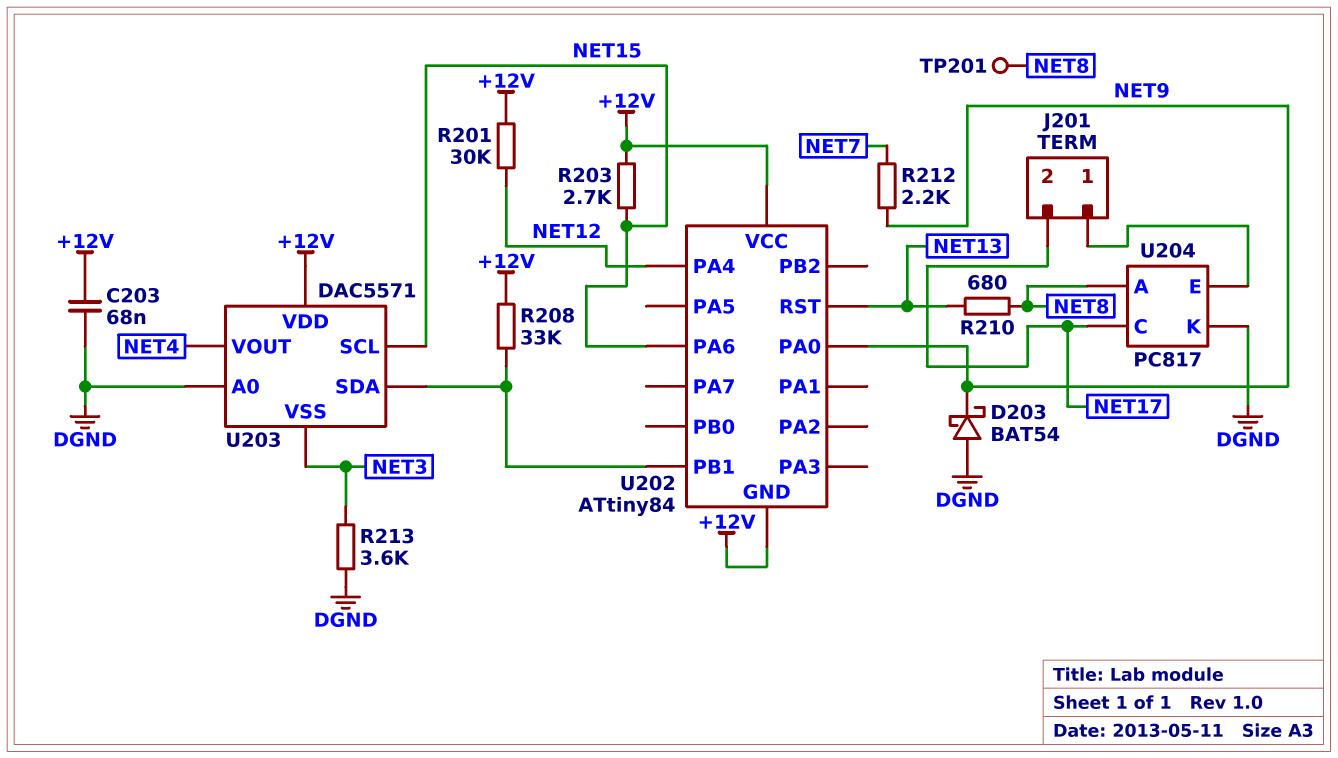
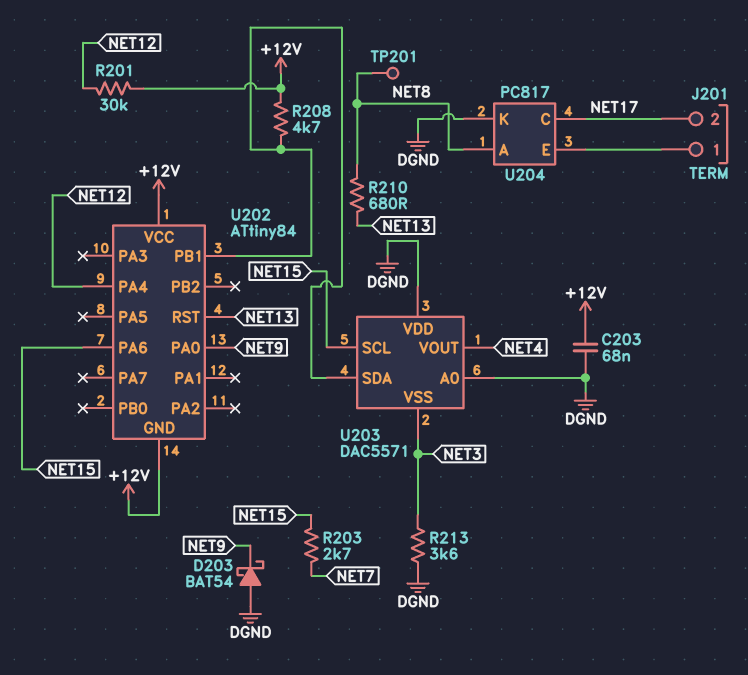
R203: 2.7k (+12V, NET15) -> 2.7k (NET7, NET15)
R208: 33k (+12V, U202/PB1) -> 4.7k (+12V, U202/PB1)
R212: 2.2k (NET7, NET9) -> none
U203 pin VDD: +12V -> DGND

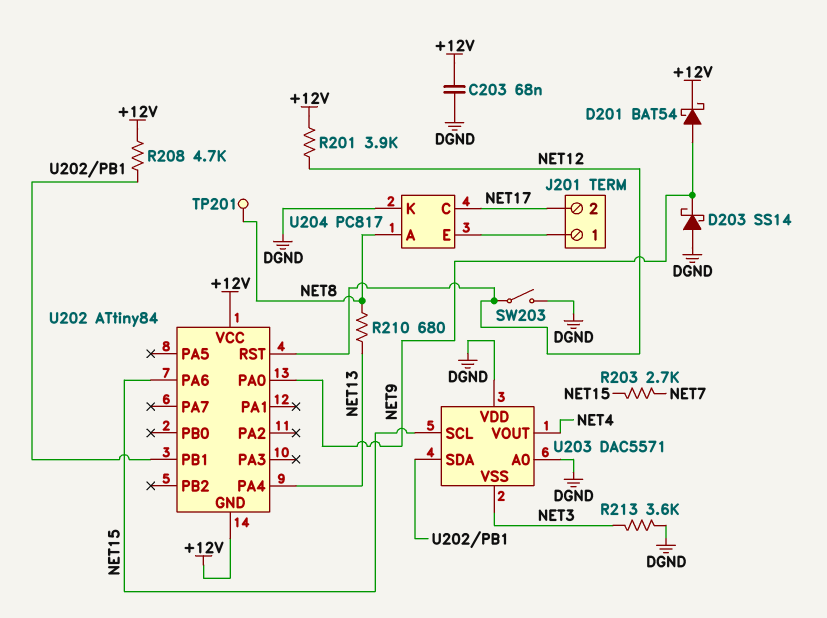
D201: none -> schottky BAT54 (A NET9, K +12V)
D203: schottky BAT54 (A DGND, K NET9) -> schottky SS14 (A DGND, K NET9)
R201: 30k (+12V, NET12) -> 3.9k (+12V, NET12)
SW203: none -> switch (DGND, NET12)
U202 pin PA4: NET12 -> NET13
U202 pin RST: NET13 -> NET12

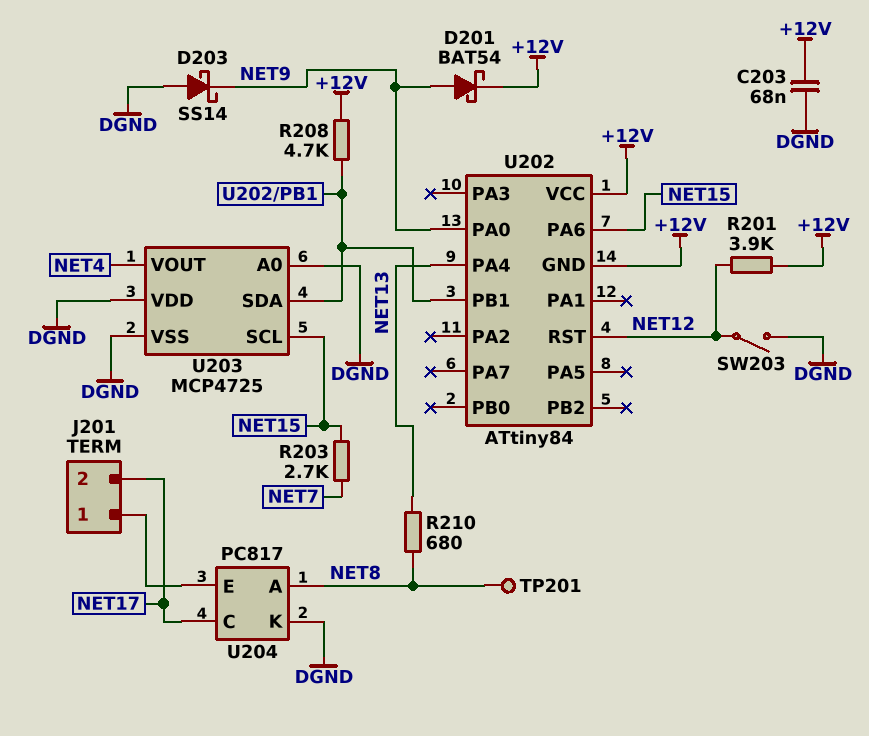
R213: 3.6k (DGND, NET3) -> none
U203: DAC5571 -> MCP4725
U203 pin VSS: NET3 -> DGND

